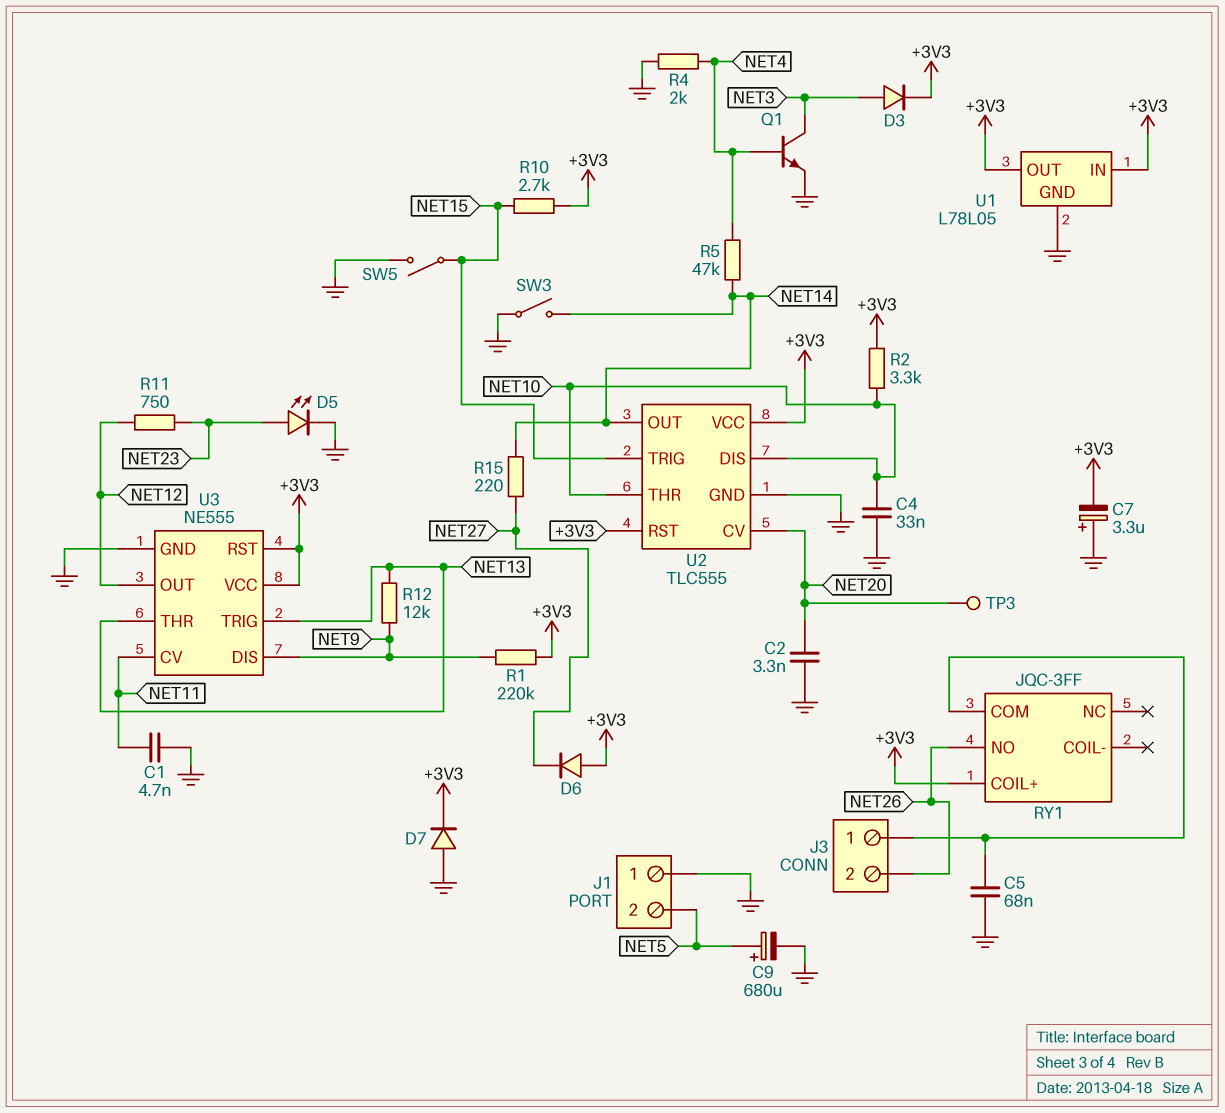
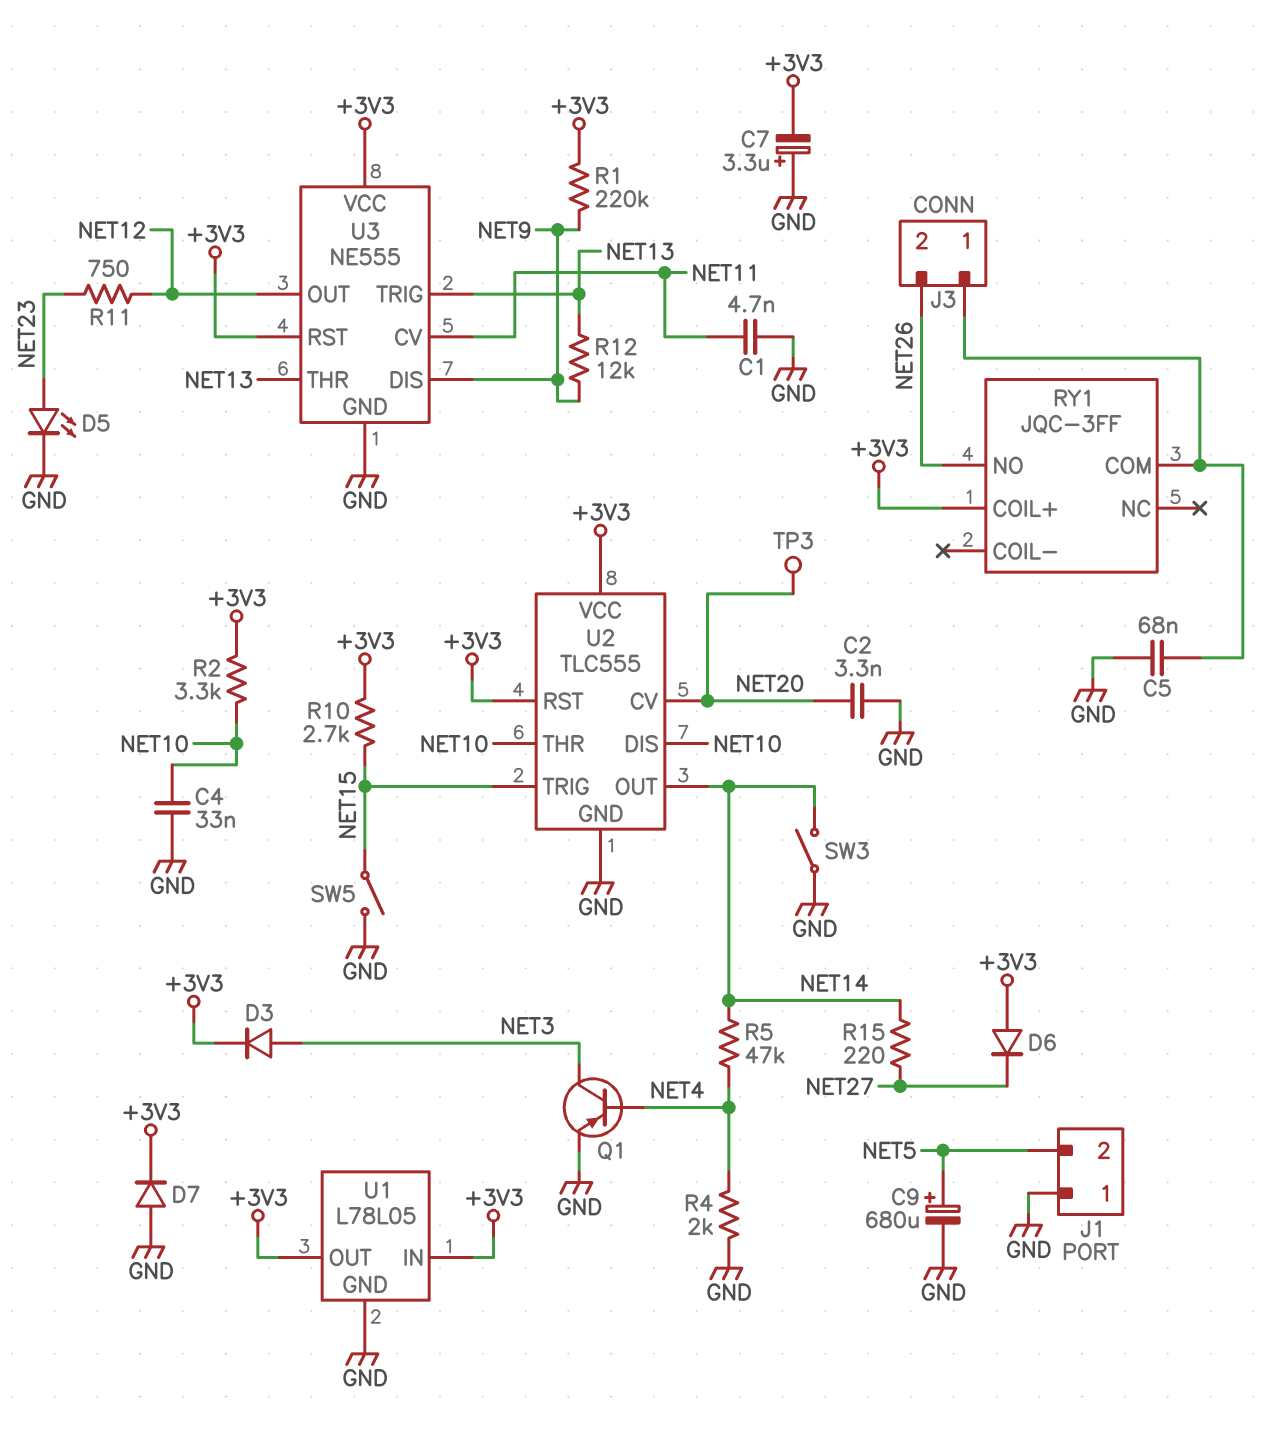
Q1: NPN (B NET4, C NET3, E GND) -> PNP (B NET4, C NET3, E GND)

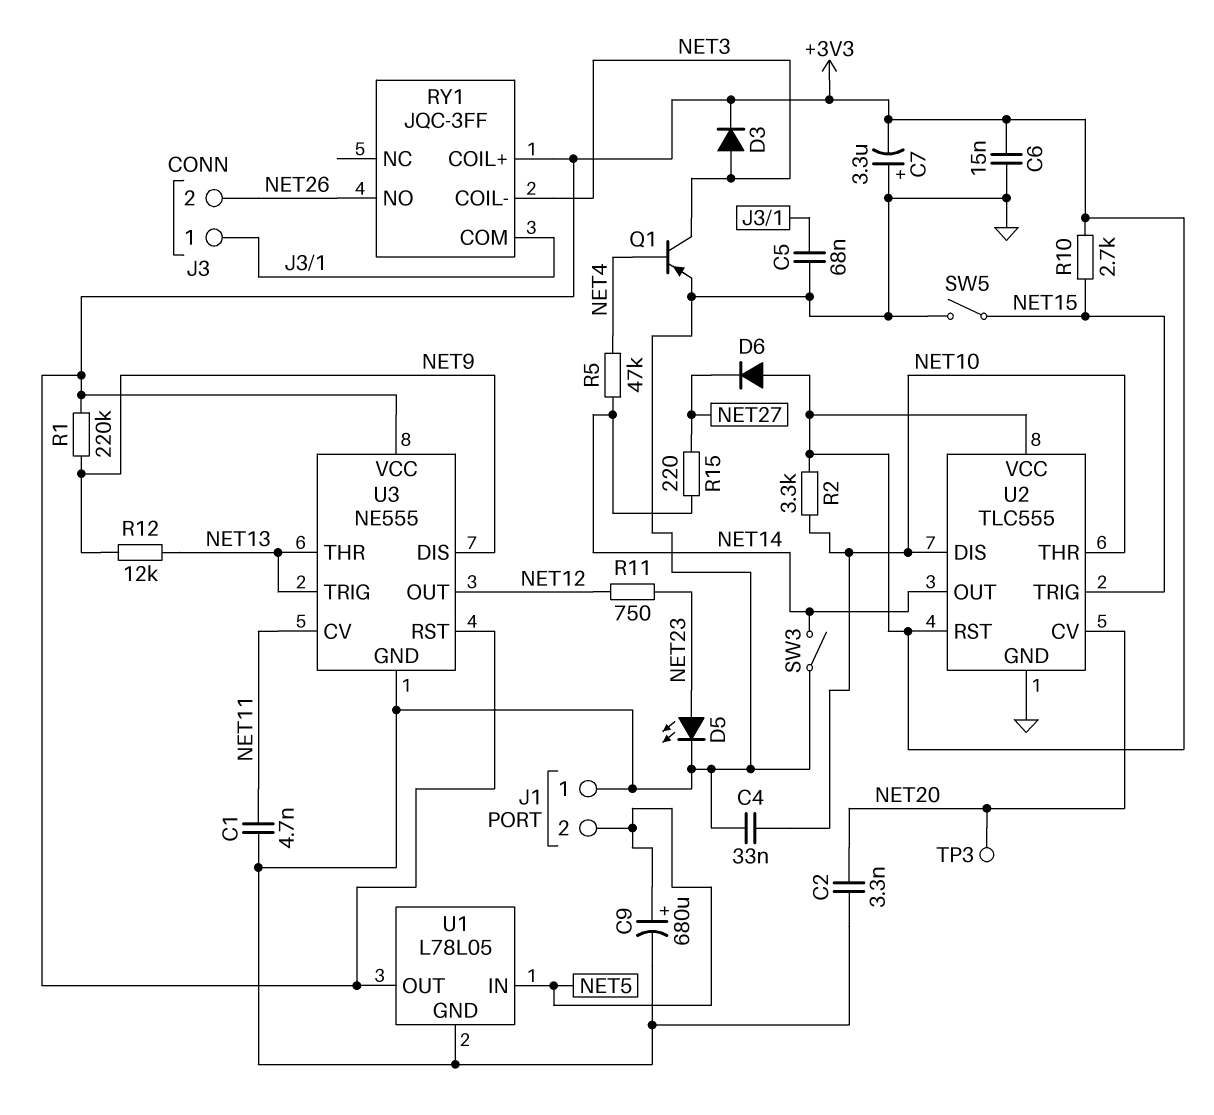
C6: none -> 15nF (+3V3, GND)
D7: diode (A GND, K +3V3) -> none
R4: 2k (GND, NET4) -> none
RY1 pin COIL-: none -> NET3
U1 pin IN: +3V3 -> NET5

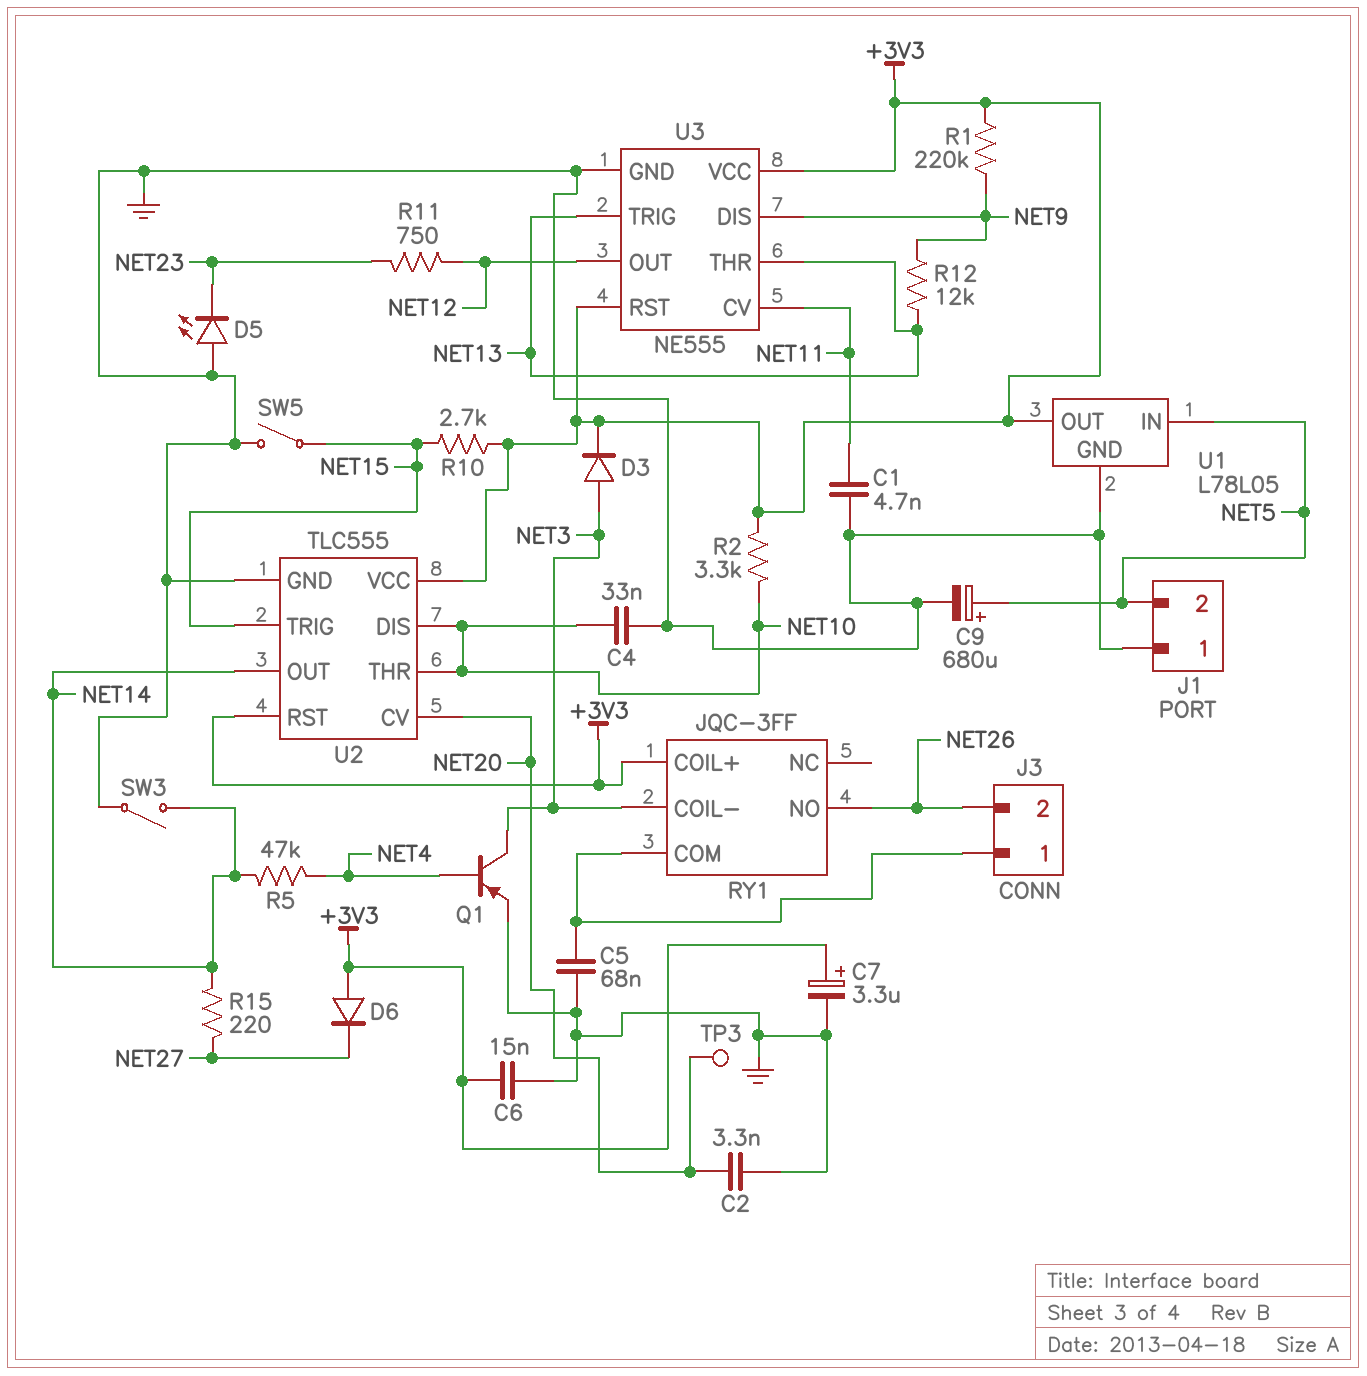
C7: 3.3uF (plus GND, minus +3V3) -> 3.3uF (plus +3V3, minus GND)
D5: LED (A NET23, K GND) -> LED (A GND, K NET23)

